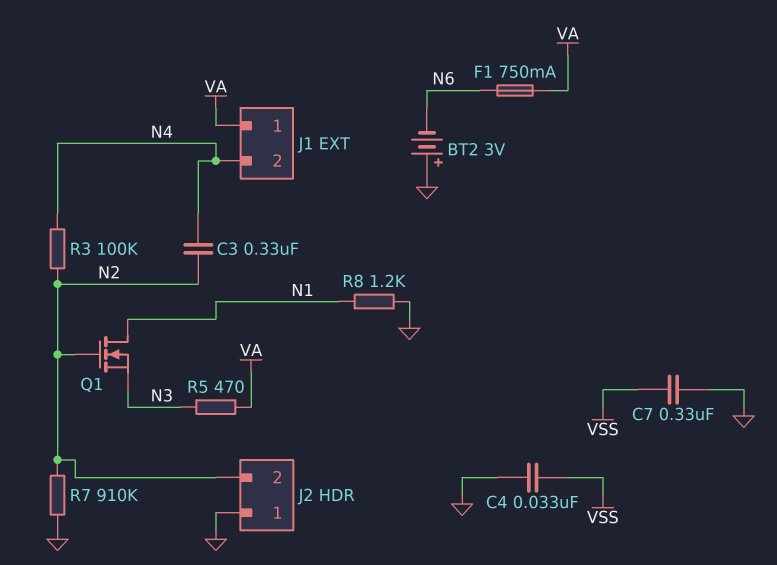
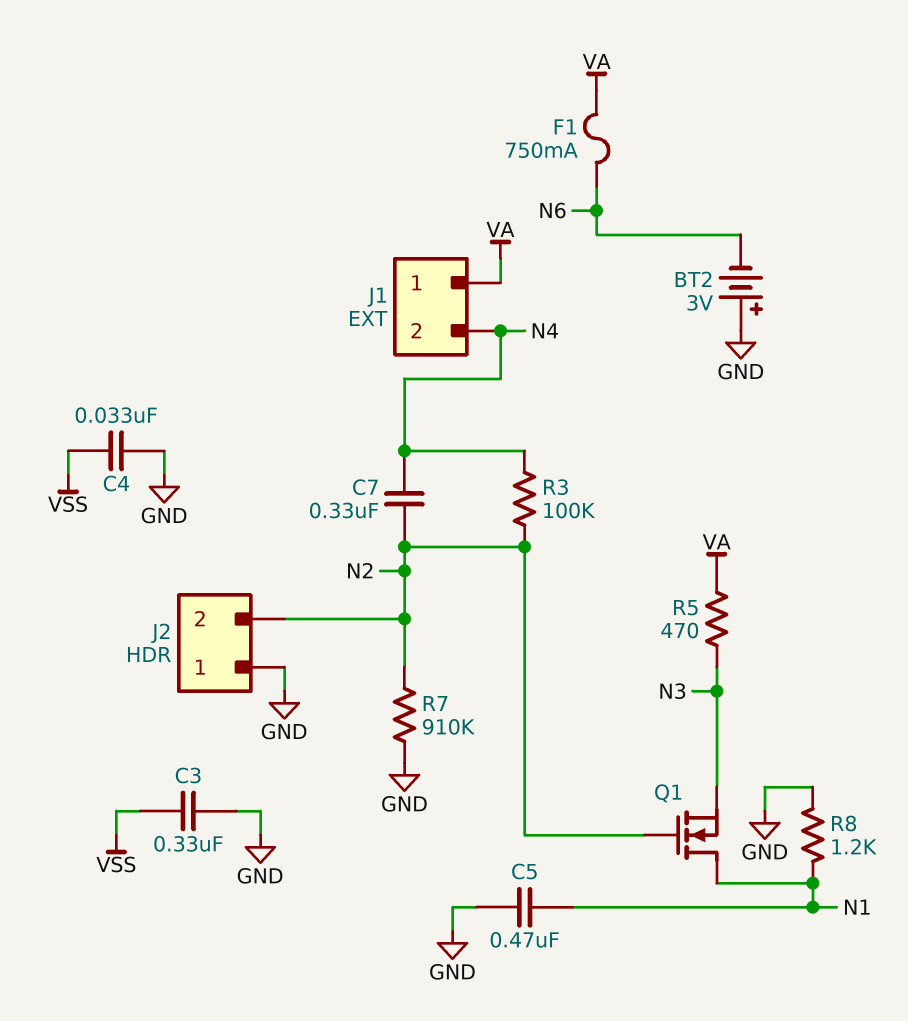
C3: 330nF (N2, N4) -> 330nF (GND, VSS)
C5: none -> 470nF (GND, N1)
C7: 330nF (GND, VSS) -> 330nF (N2, N4)

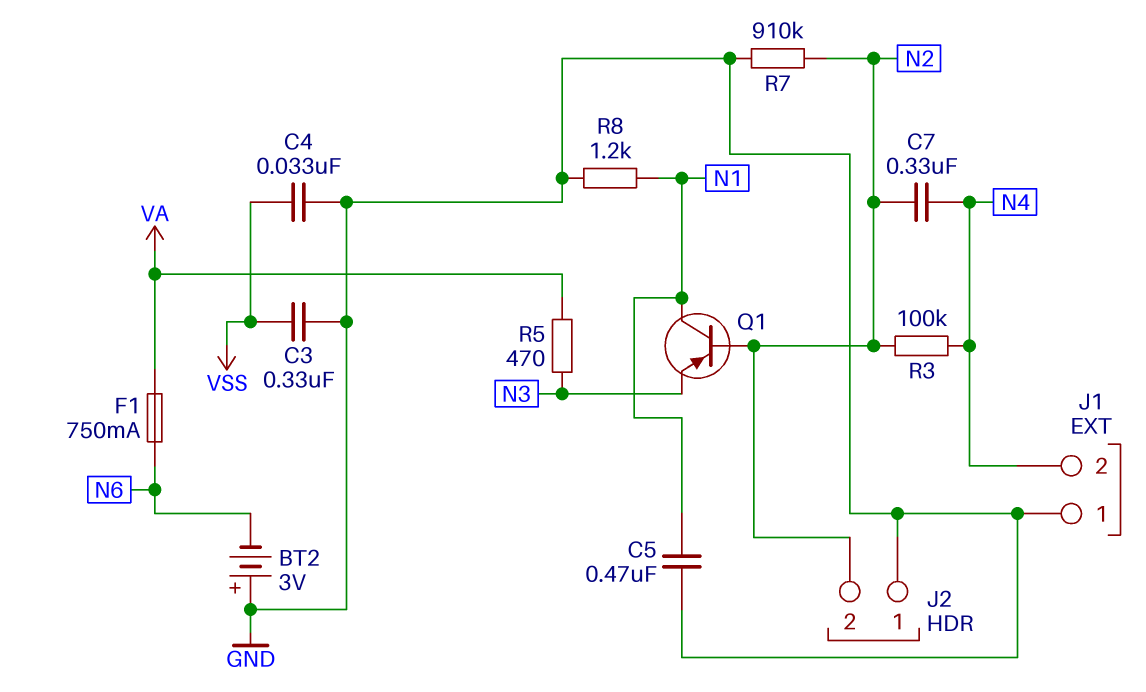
J1 pin 1: VA -> GND
Q1: NMOS (G N2, D N1, S N3) -> PNP (B N2, C N1, E N3)

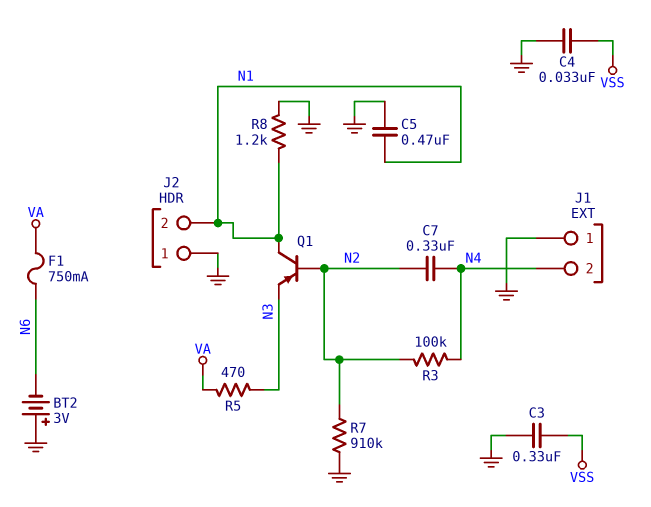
J2 pin 2: N2 -> N1

